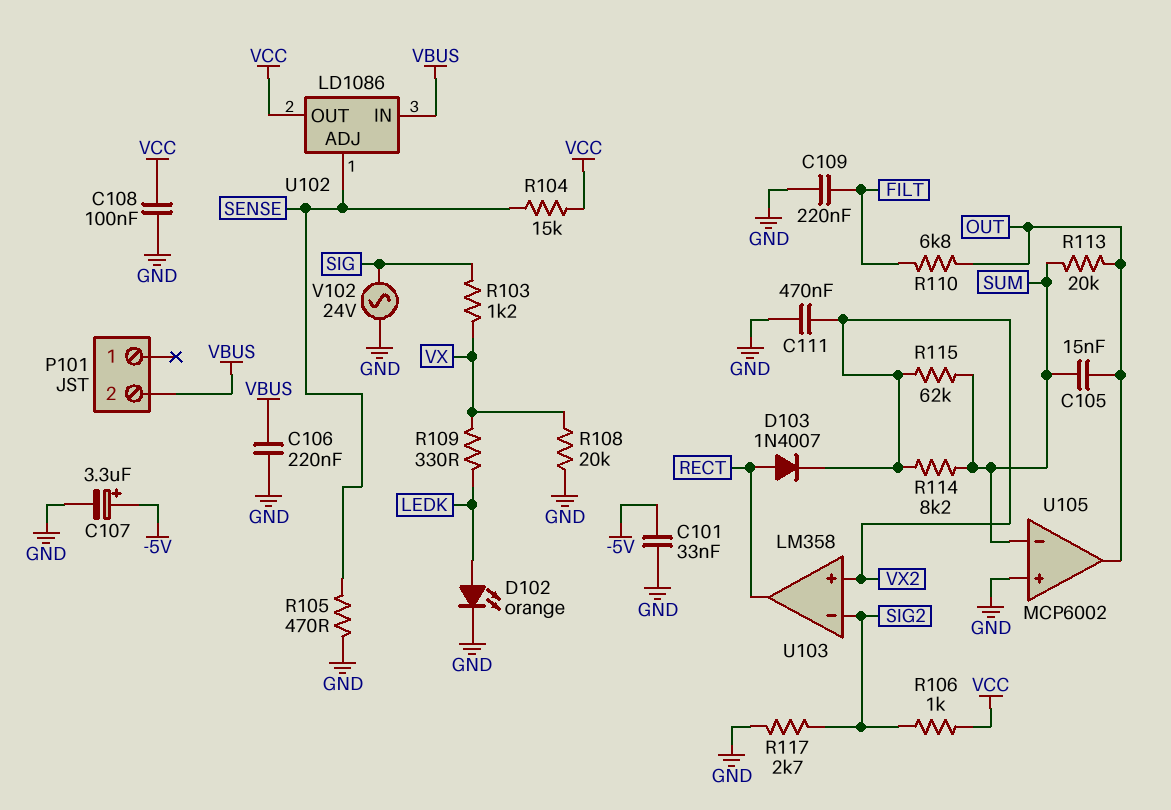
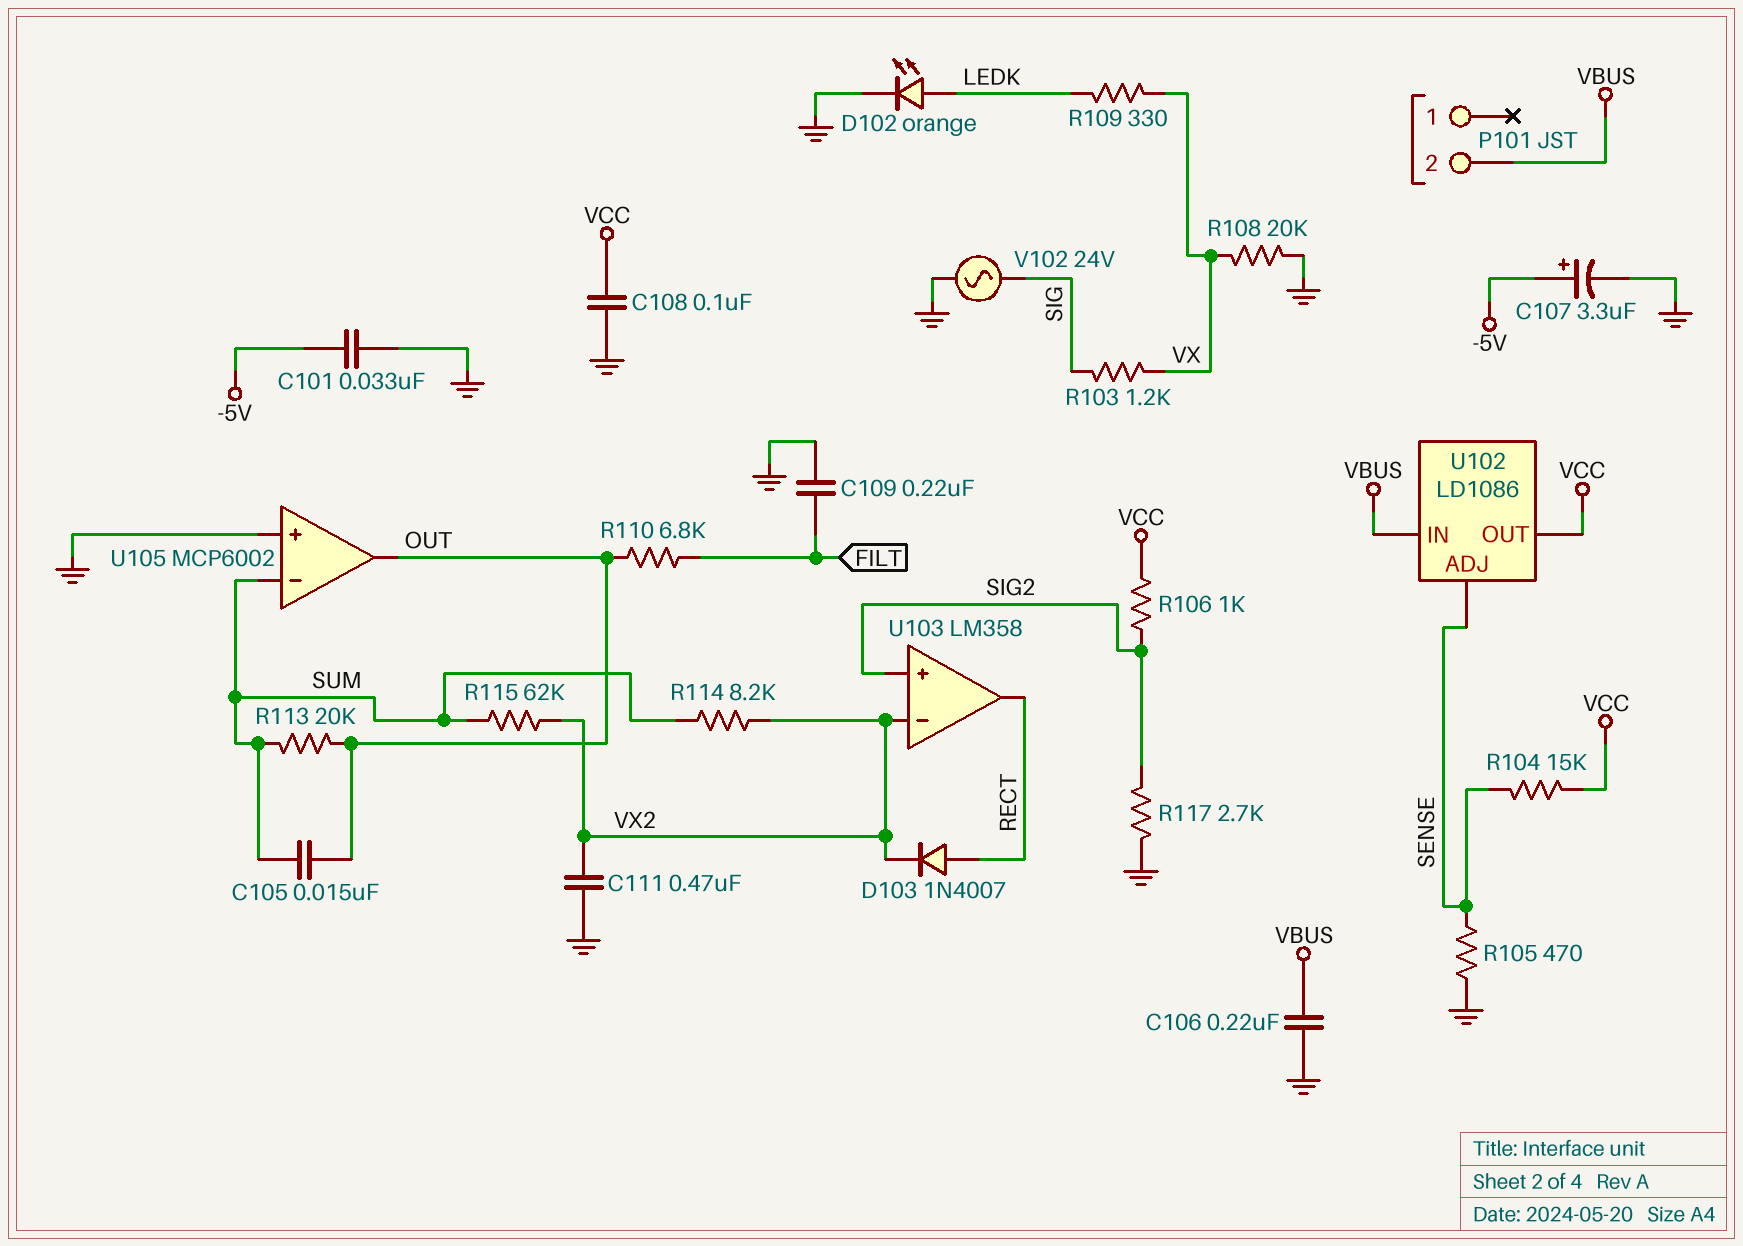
U103 pin in+: VX2 -> SIG2
U103 pin in-: SIG2 -> VX2

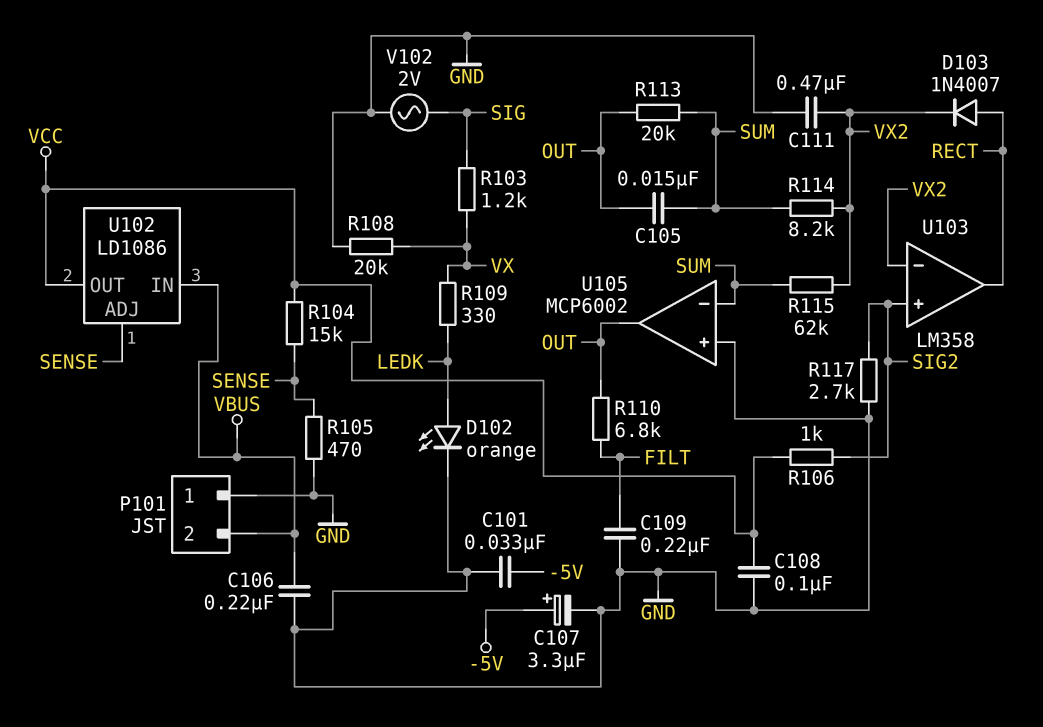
P101 pin 1: none -> GND
V102: AC 24V (GND, SIG) -> AC 2V (GND, SIG)

